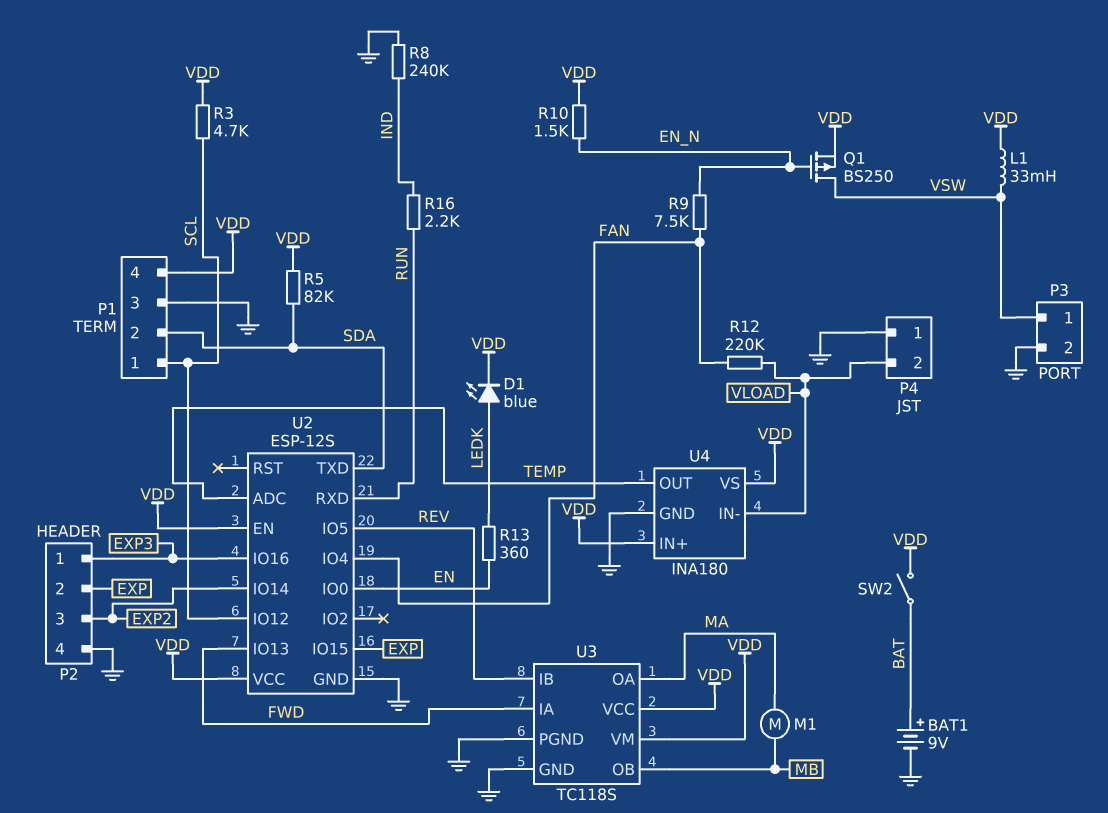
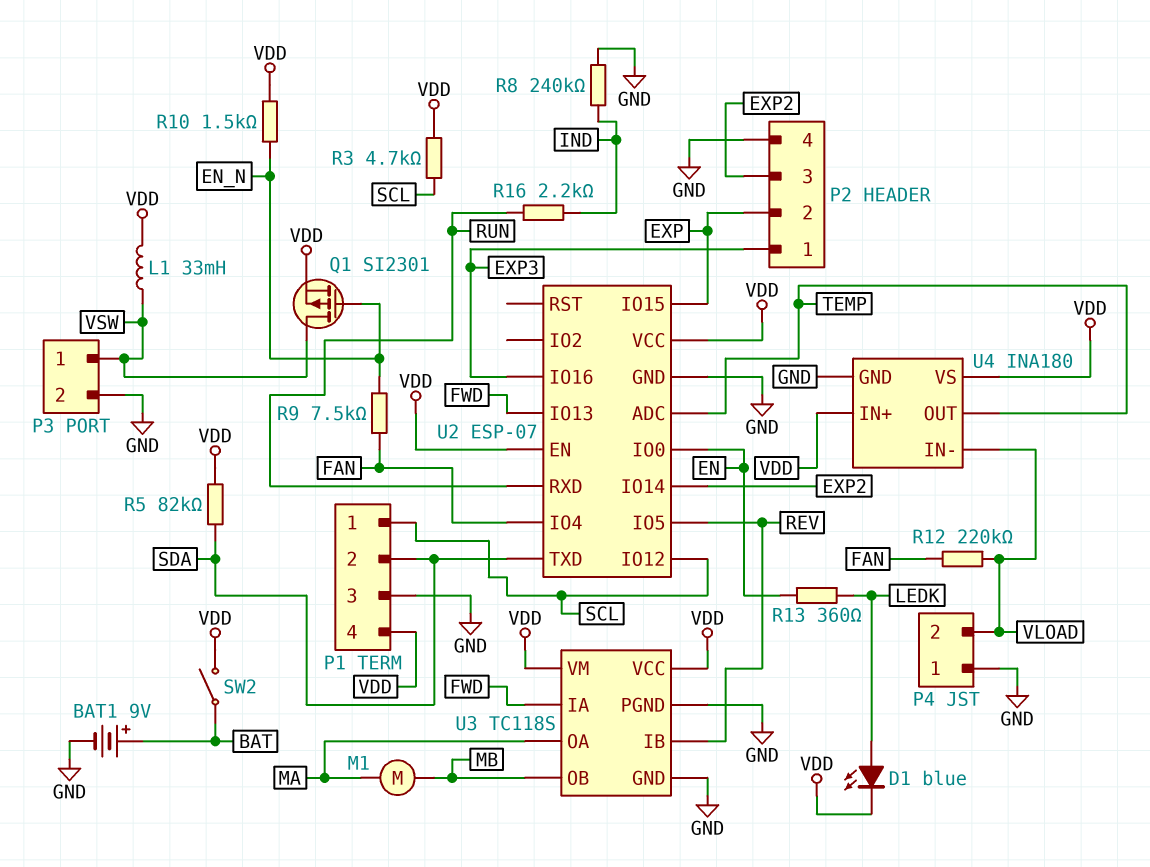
Q1: PMOS BS250 (G EN_N, D VSW, S VDD) -> PMOS SI2301 (G EN_N, D VSW, S VDD)
U2: ESP-12S -> ESP-07

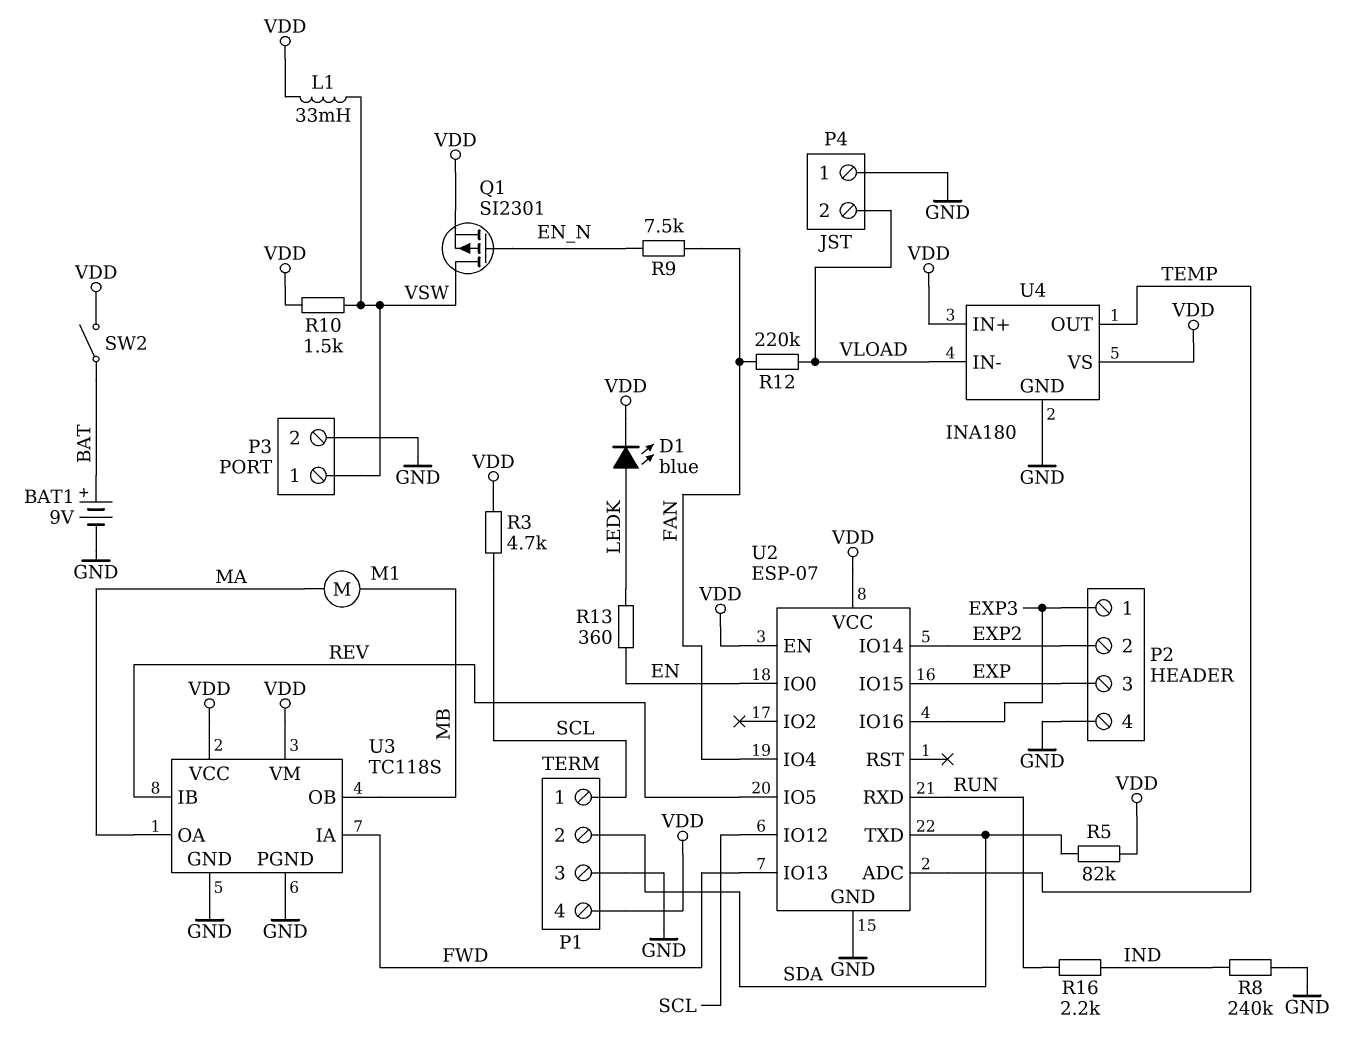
P2 pin 2: EXP -> EXP2
P2 pin 3: EXP2 -> EXP
R10: 1.5k (EN_N, VDD) -> 1.5k (VDD, VSW)

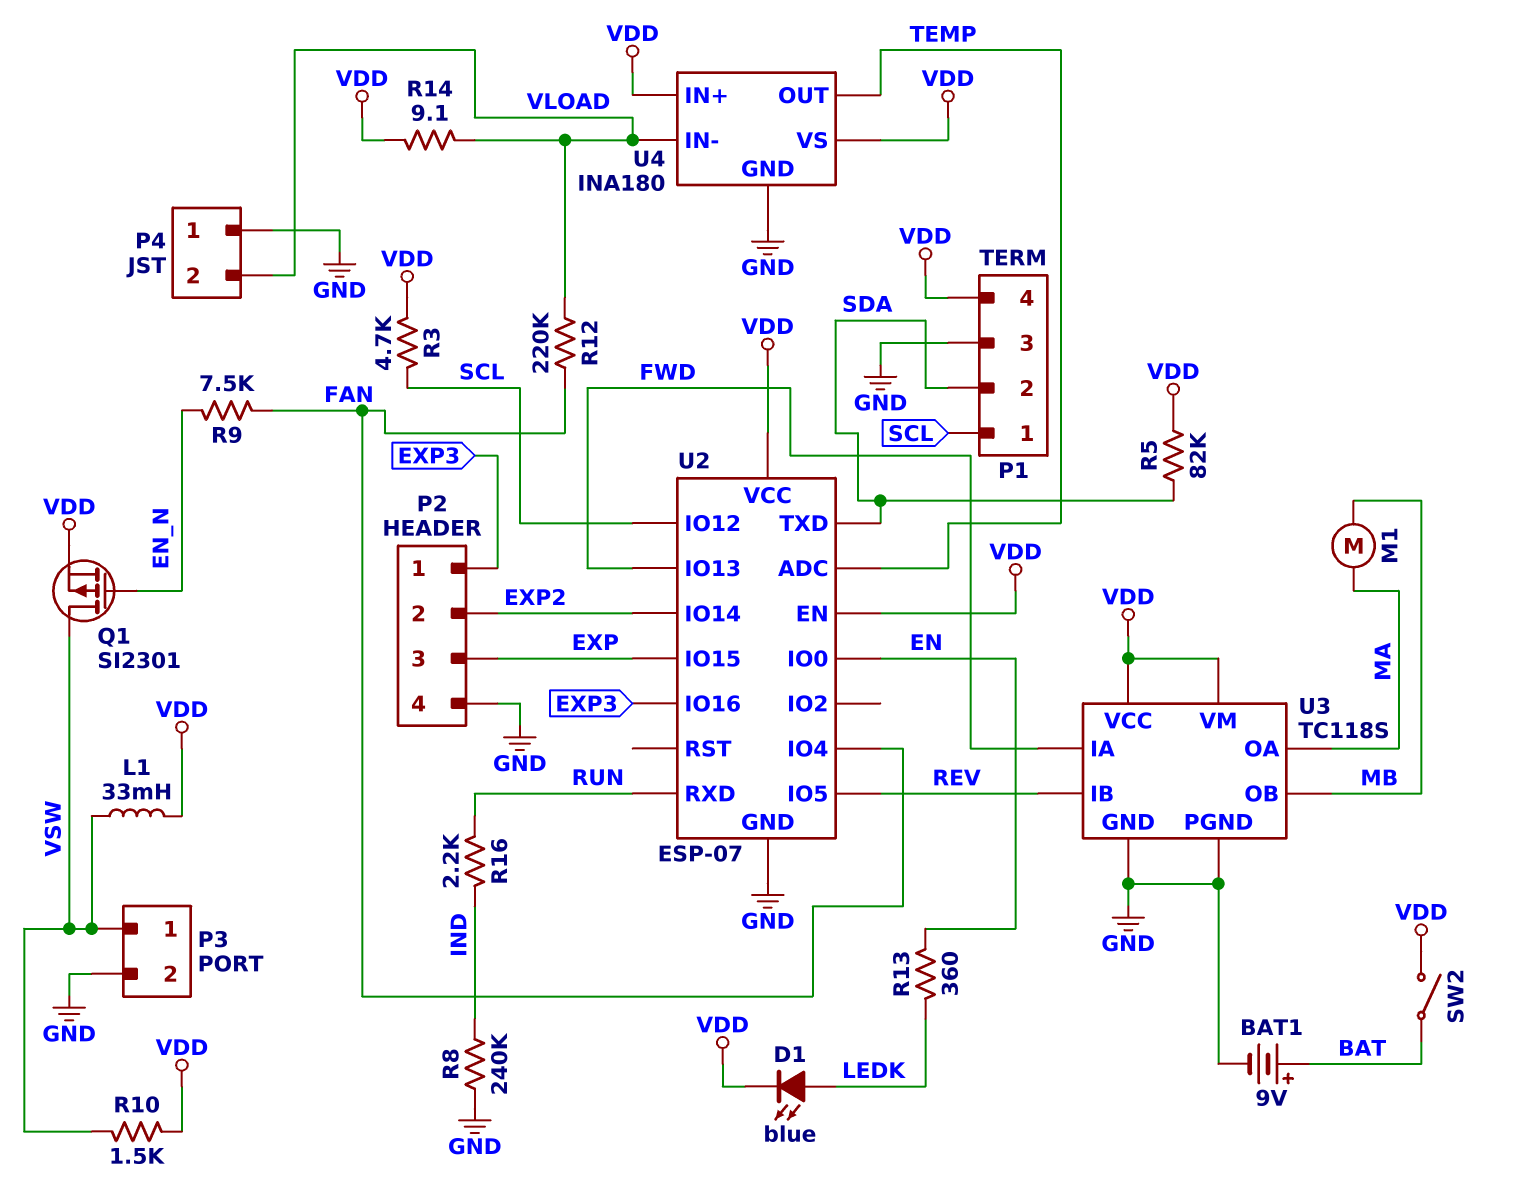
R14: none -> 9.1 (VDD, VLOAD)

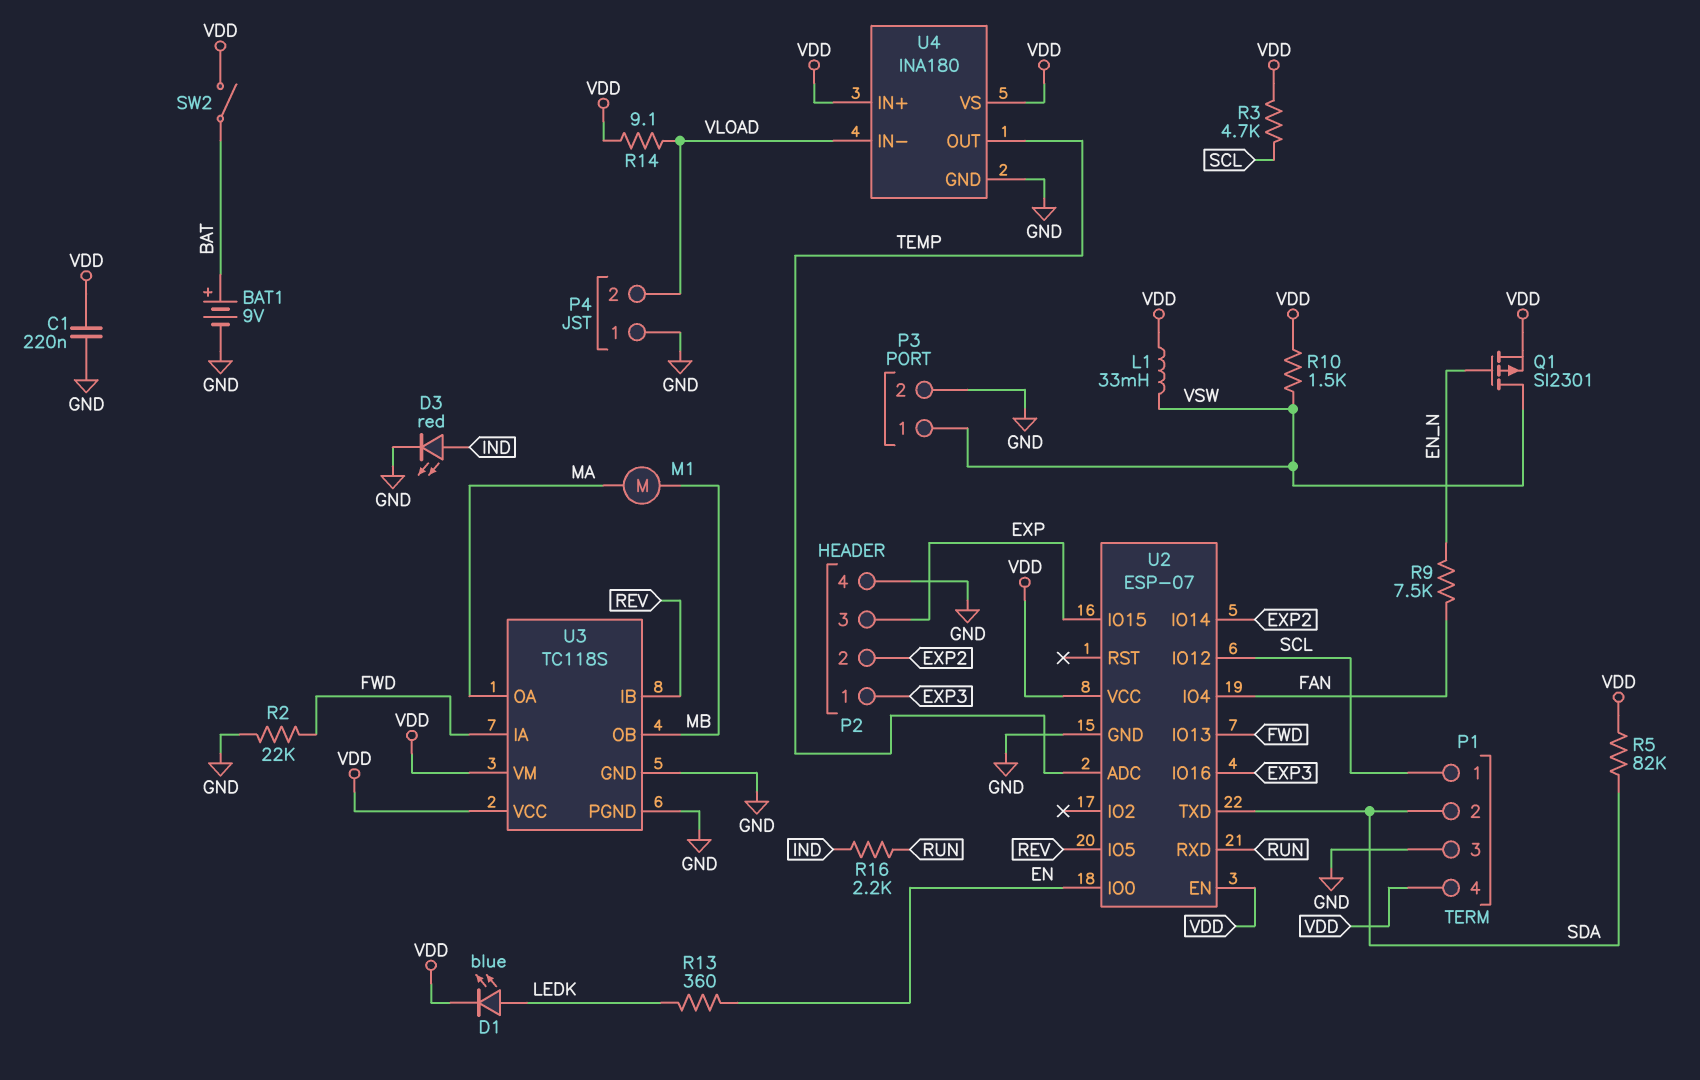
C1: none -> 220nF (GND, VDD)
D3: none -> LED red (A IND, K GND)
R2: none -> 22k (FWD, GND)
R8: 240k (GND, IND) -> none
R12: 220k (FAN, VLOAD) -> none

